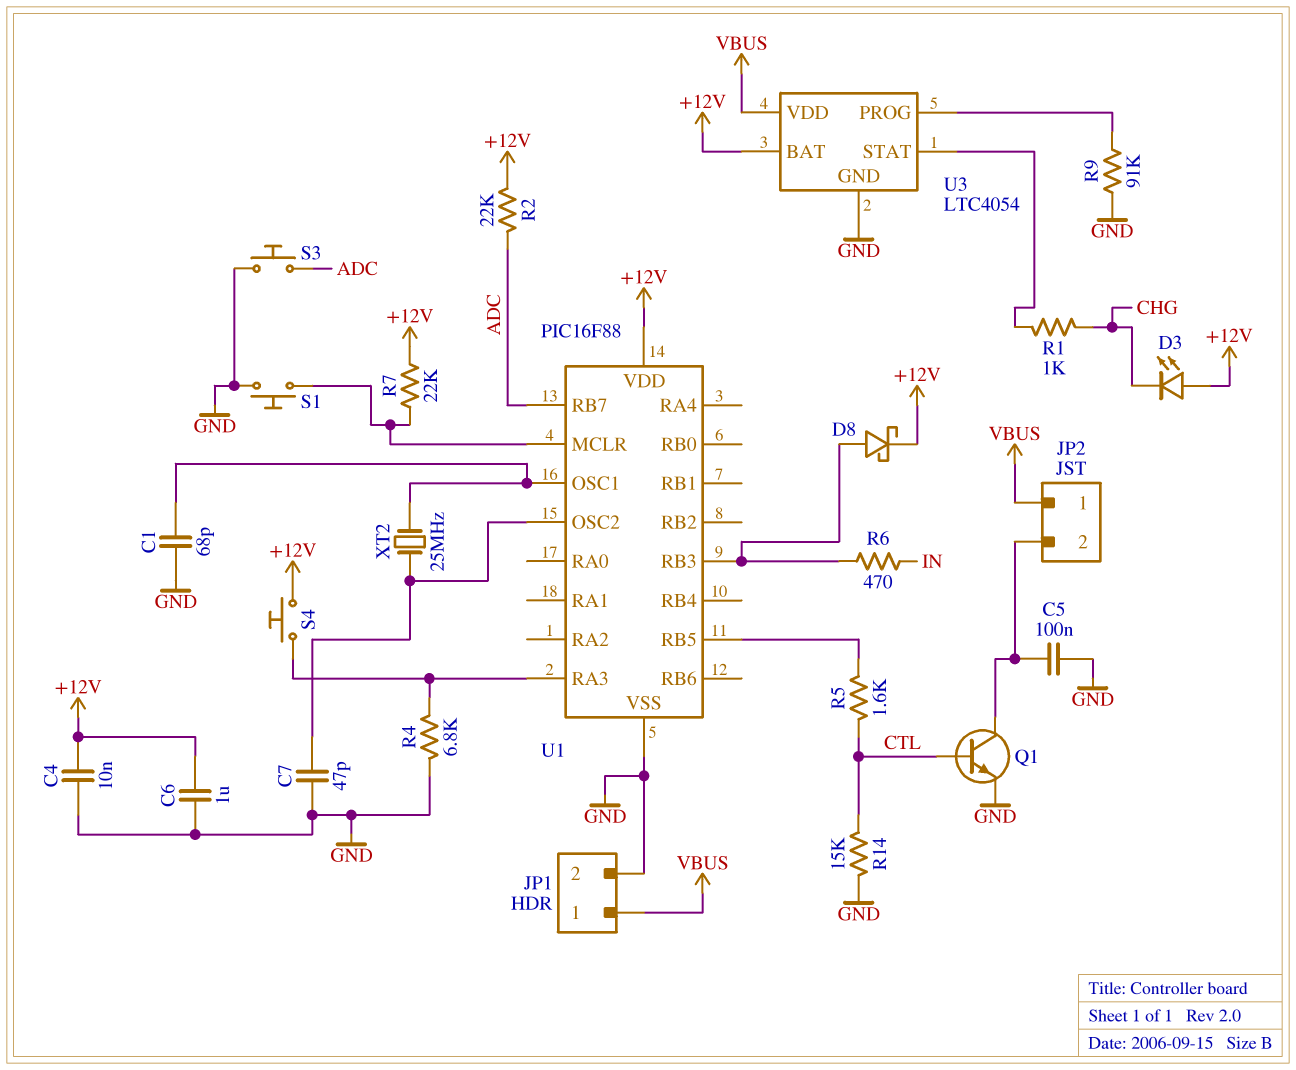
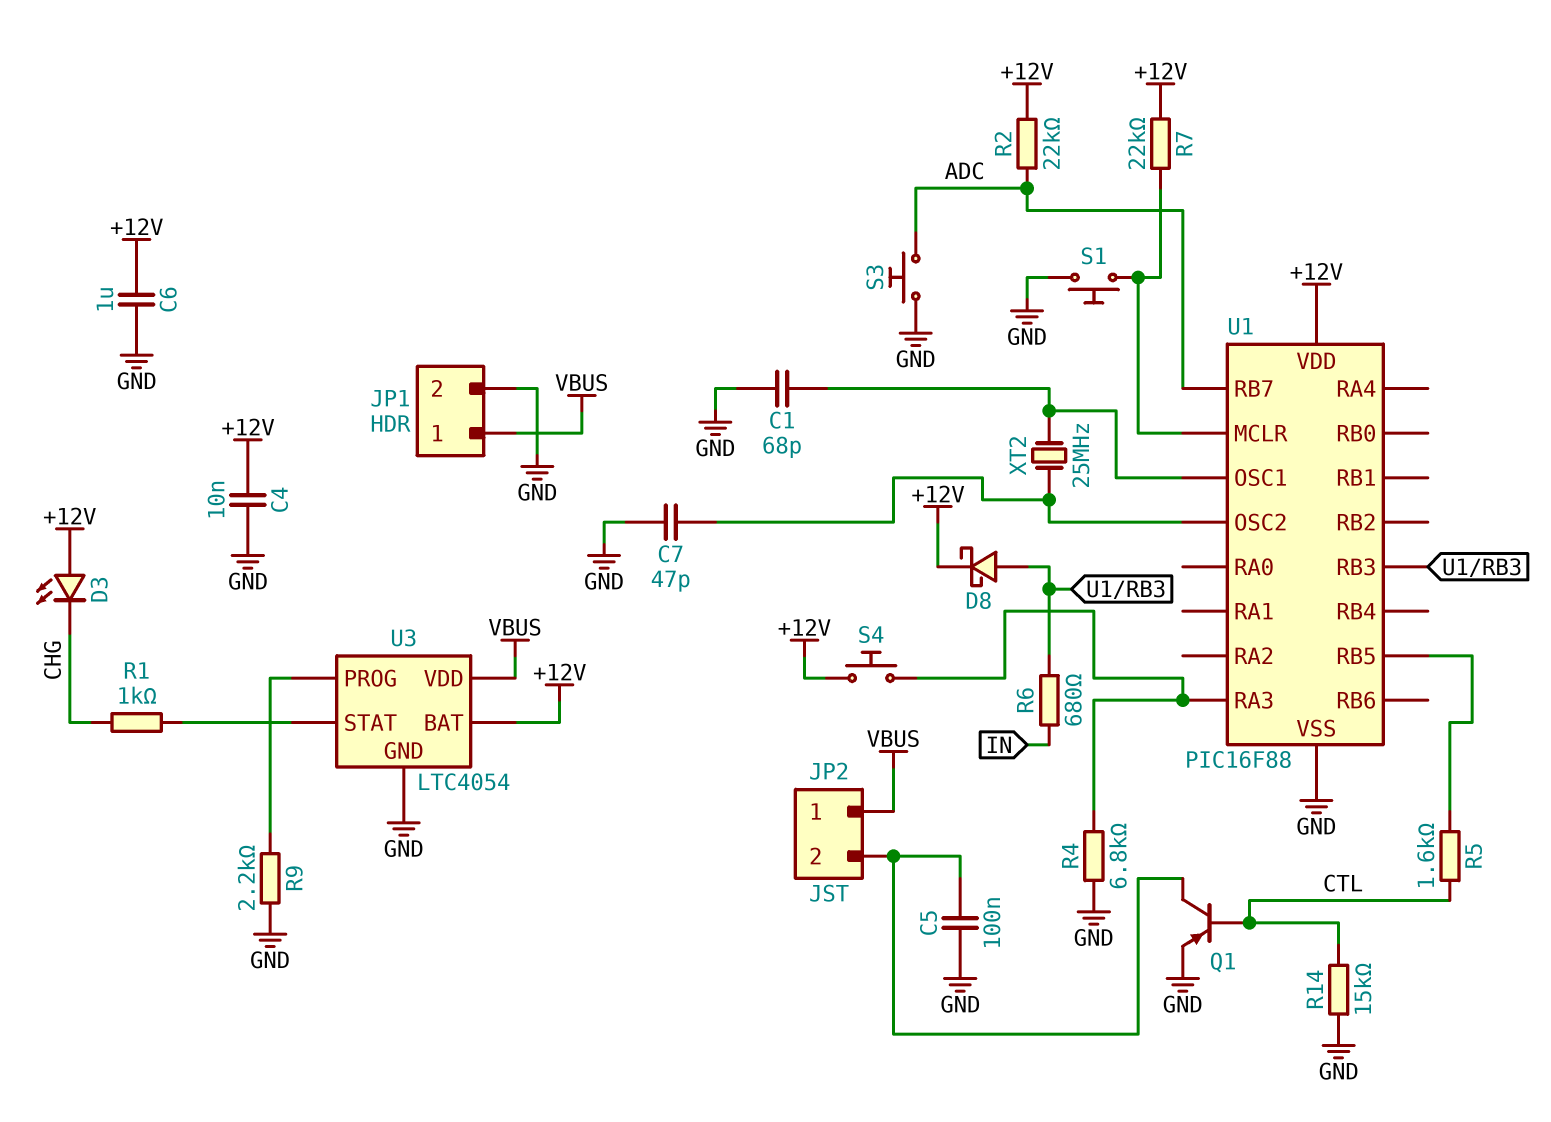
Q1: NPN (B CTL, C JP2/2, E GND) -> PNP (B CTL, C JP2/2, E GND)
R6: 470 (IN, U1/RB3) -> 680 (IN, U1/RB3)
R9: 91k (GND, U3/PROG) -> 2.2k (GND, U3/PROG)

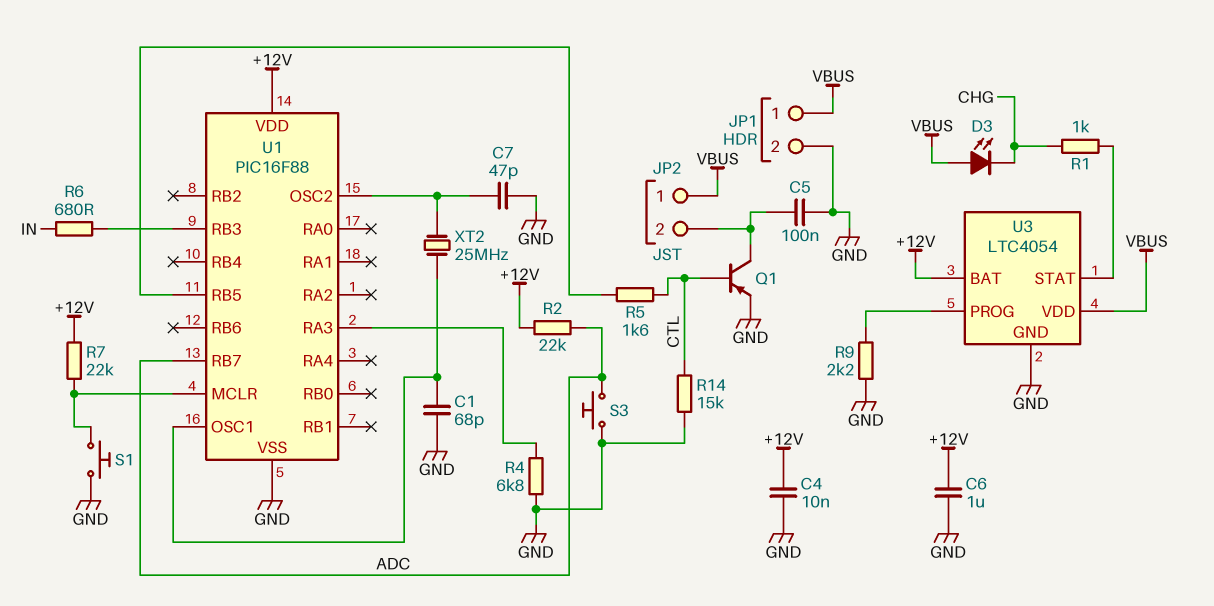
D3: LED (A +12V, K CHG) -> LED (A VBUS, K CHG)
D8: schottky (A U1/RB3, K +12V) -> none
S4: button (+12V, U1/RA3) -> none

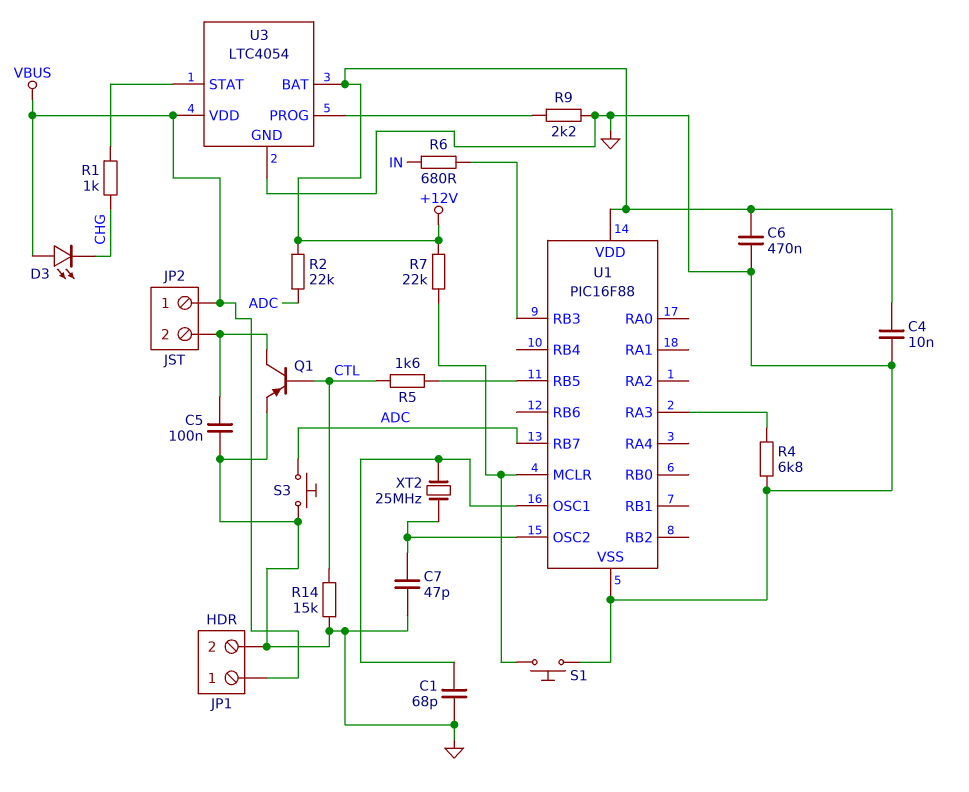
C6: 1uF (+12V, GND) -> 470nF (+12V, GND)

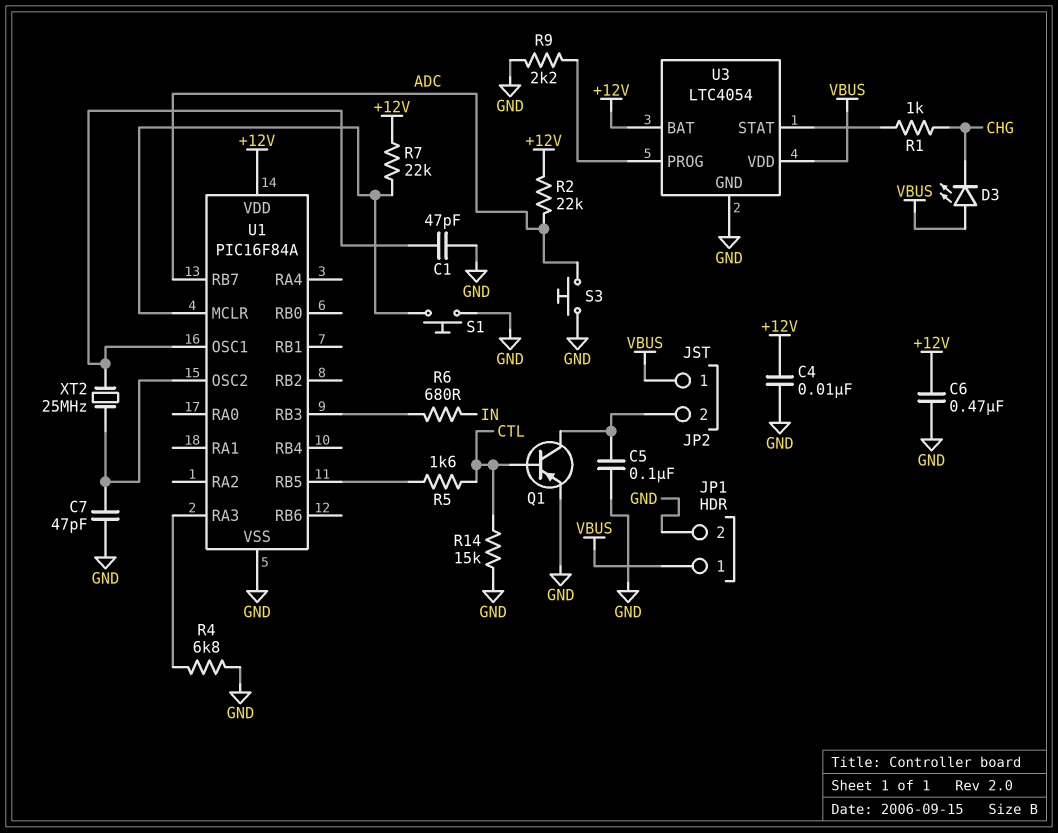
C1: 68pF (GND, U1/OSC1) -> 47pF (GND, U1/OSC1)
U1: PIC16F88 -> PIC16F84A

